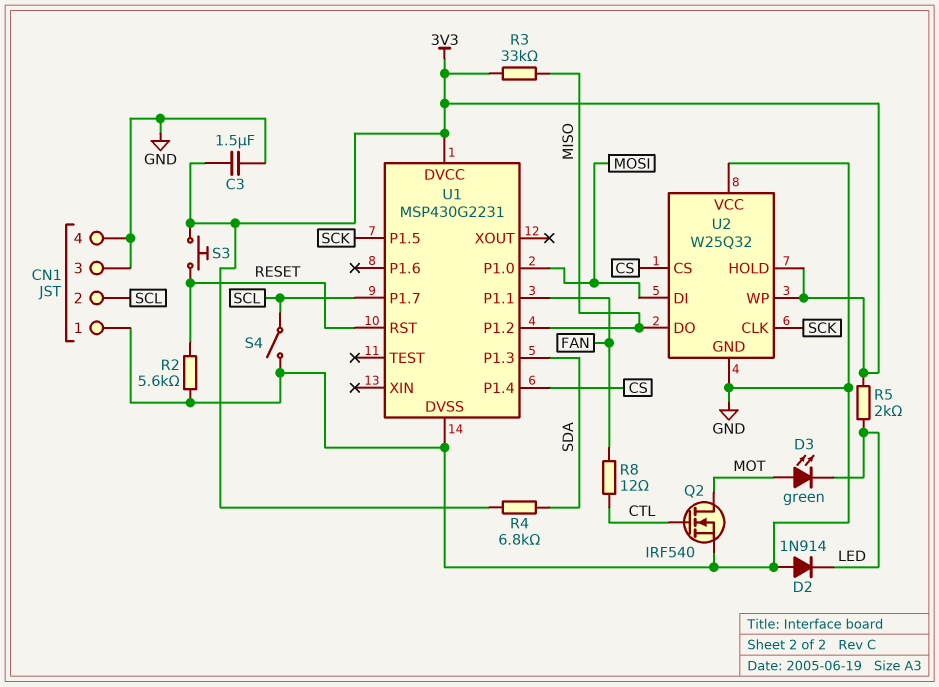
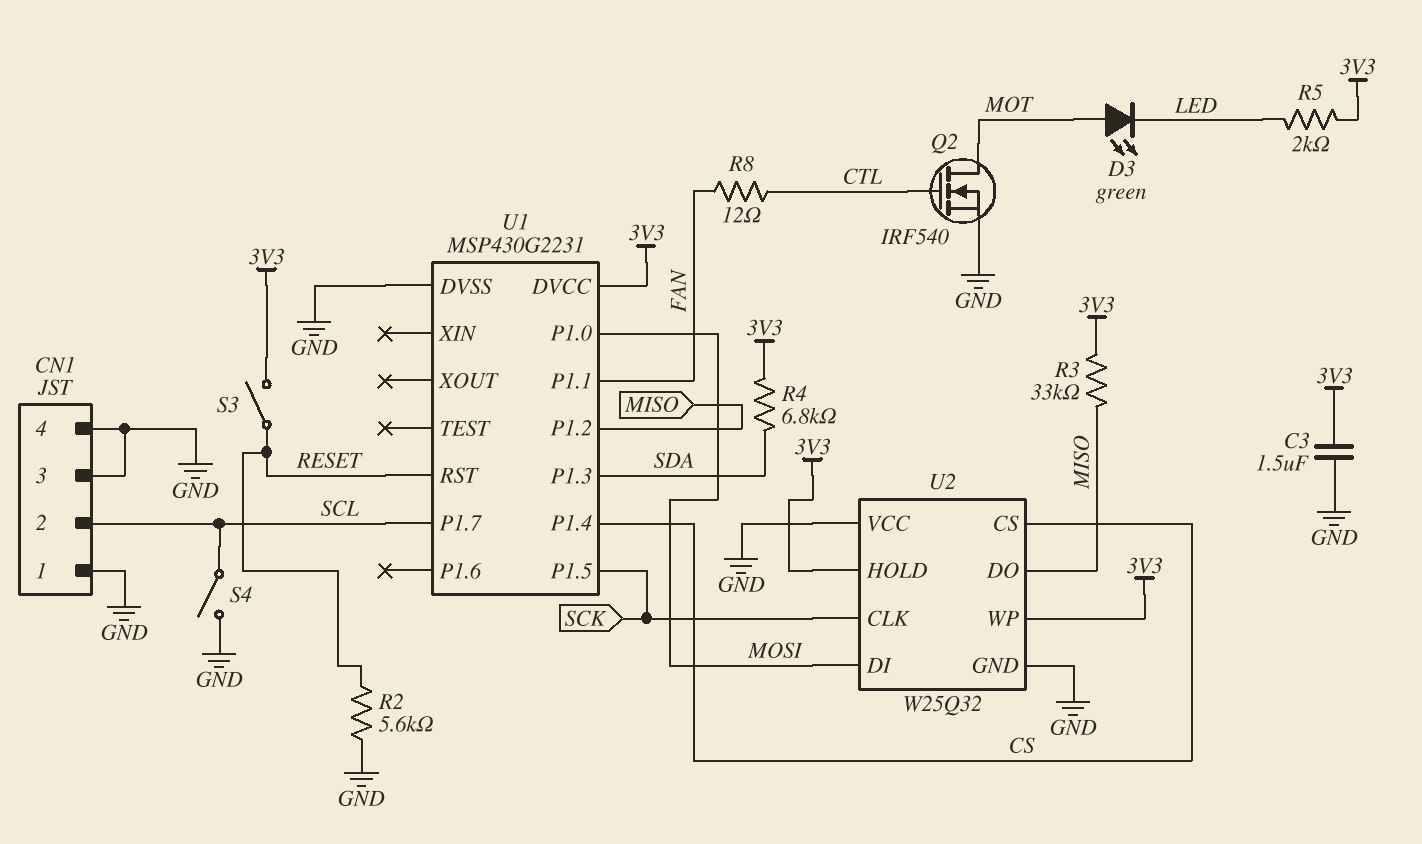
D2: diode 1N914 (A GND, K LED) -> none
S3: button (3V3, RESET) -> switch (3V3, RESET)

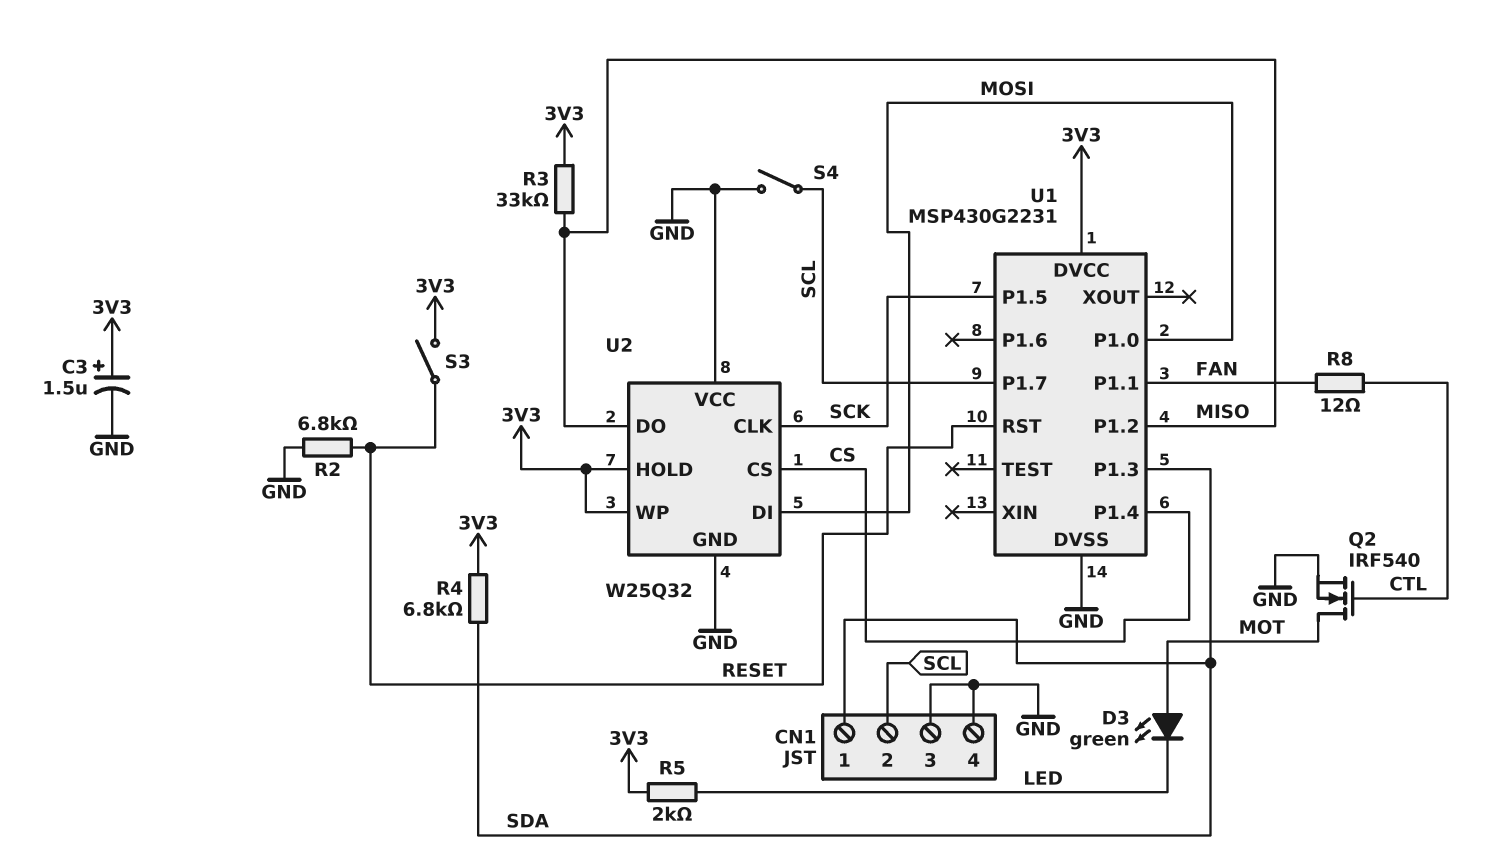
C3: 1.5uF (3V3, GND) -> 1.5uF (plus 3V3, minus GND)
CN1 pin 1: GND -> SDA
R2: 5.6k (GND, RESET) -> 6.8k (GND, RESET)

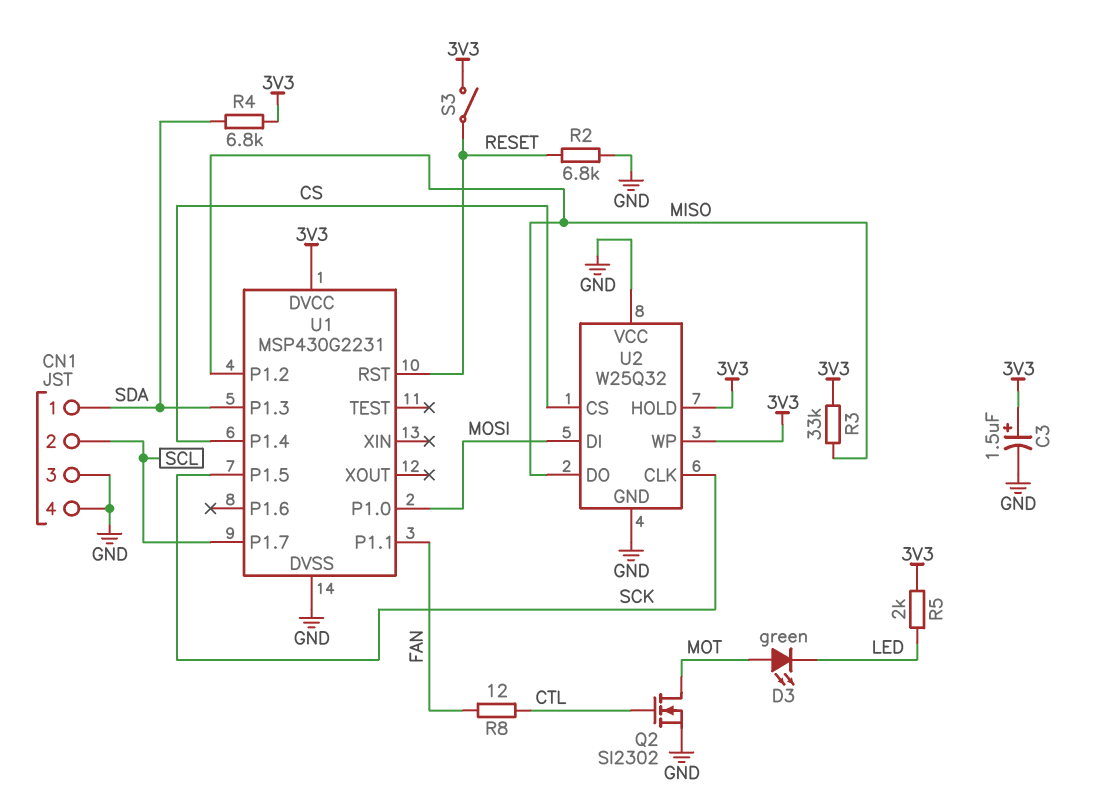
Q2: NMOS IRF540 (G CTL, D MOT, S GND) -> NMOS SI2302 (G CTL, D MOT, S GND)
S4: switch (GND, SCL) -> none

